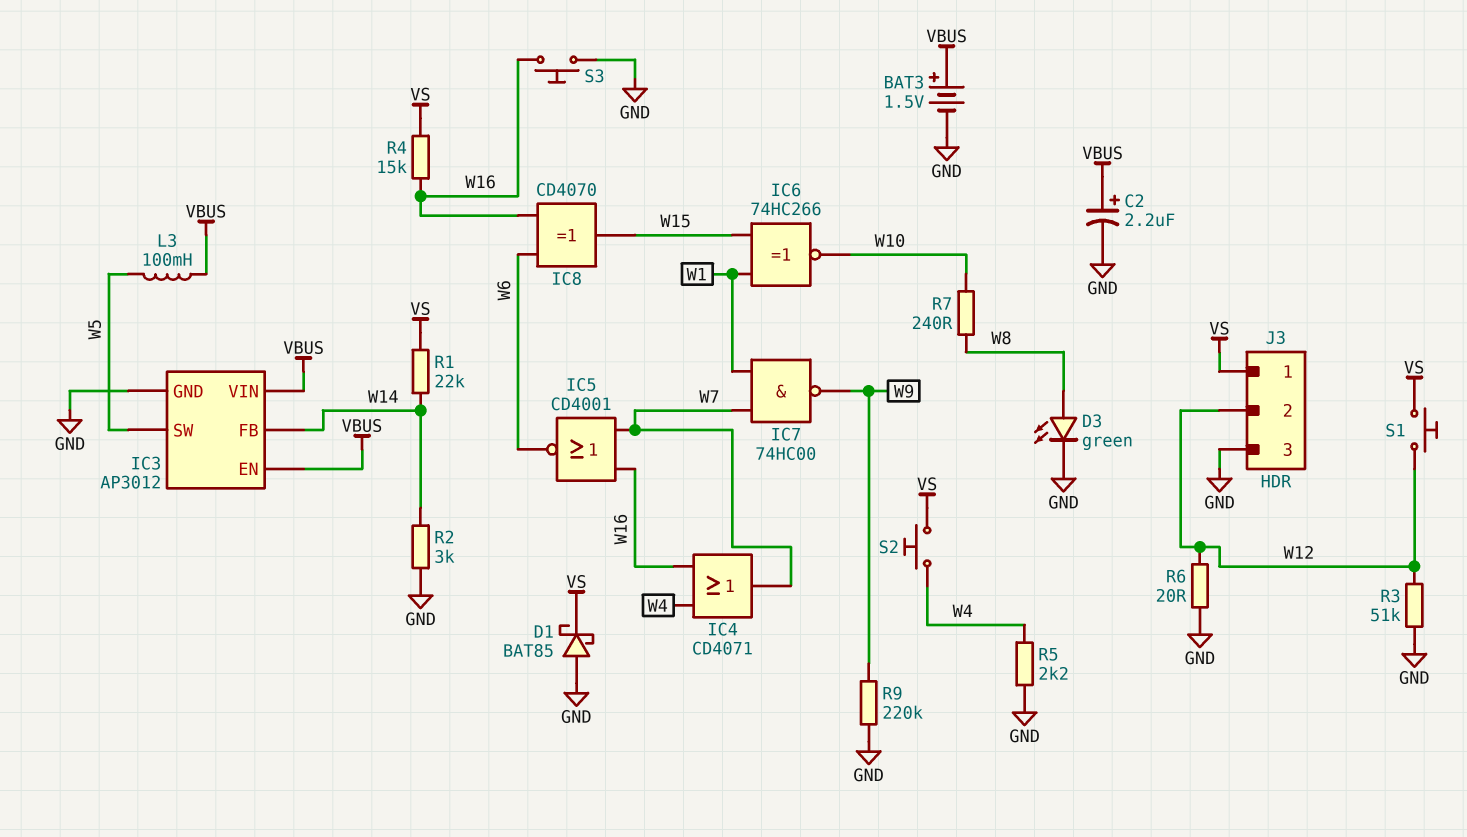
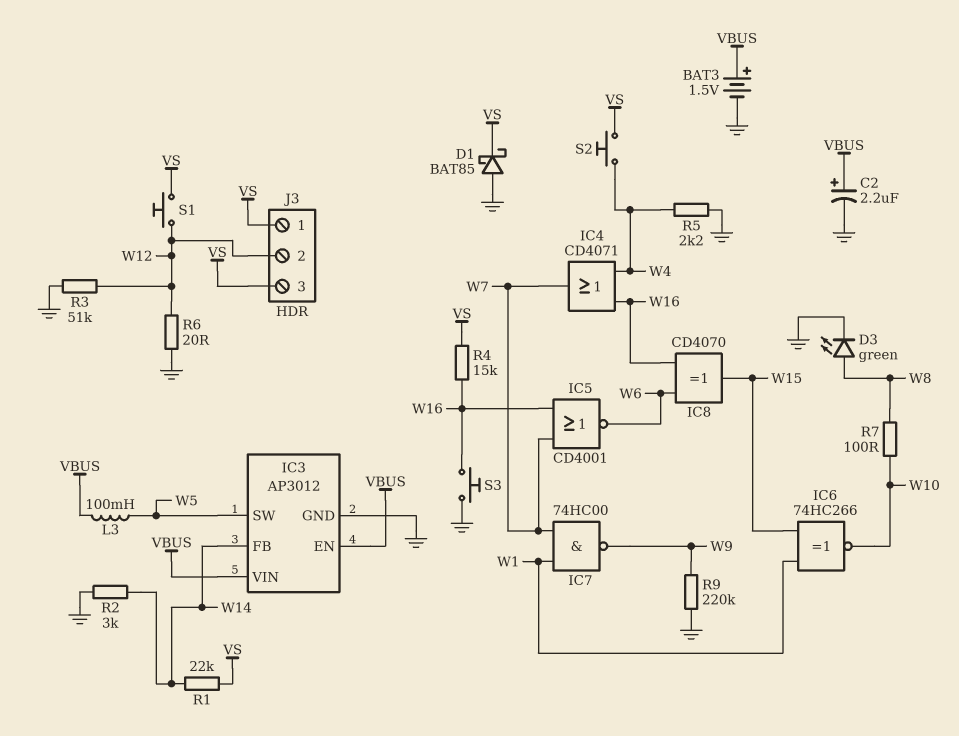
J3 pin 3: GND -> VS
R7: 240 (W8, W10) -> 100 (W8, W10)

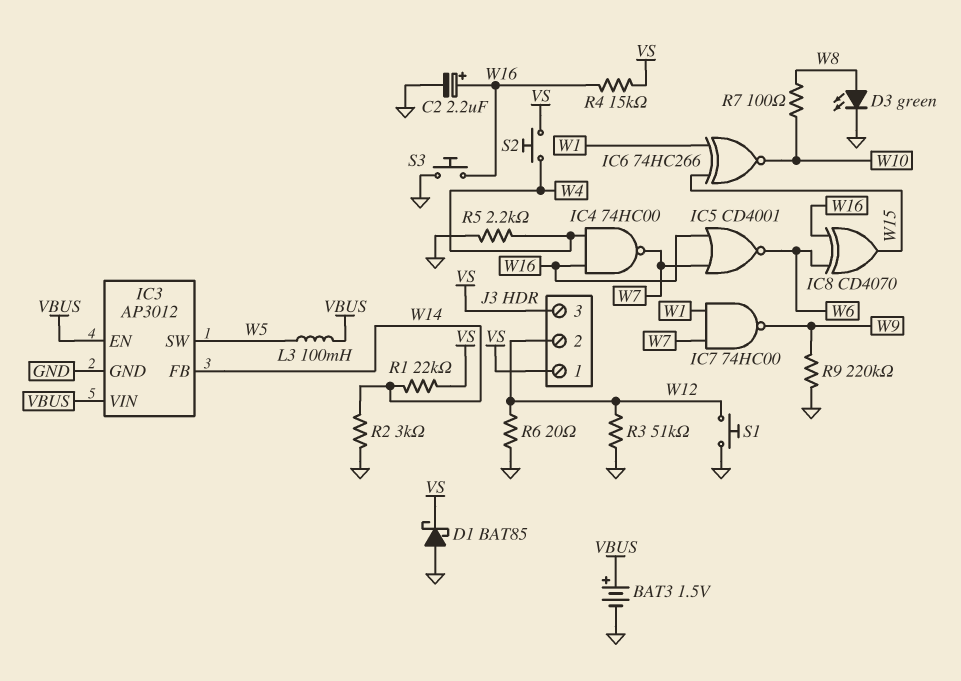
C2: 2.2uF (plus VBUS, minus GND) -> 2.2uF (plus W16, minus GND)
IC4: OR CD4071 (in W4, in W16, out W7) -> NAND 74HC00 (in W4, in W16, out W7)
S1: button (VS, W12) -> button (GND, W12)

